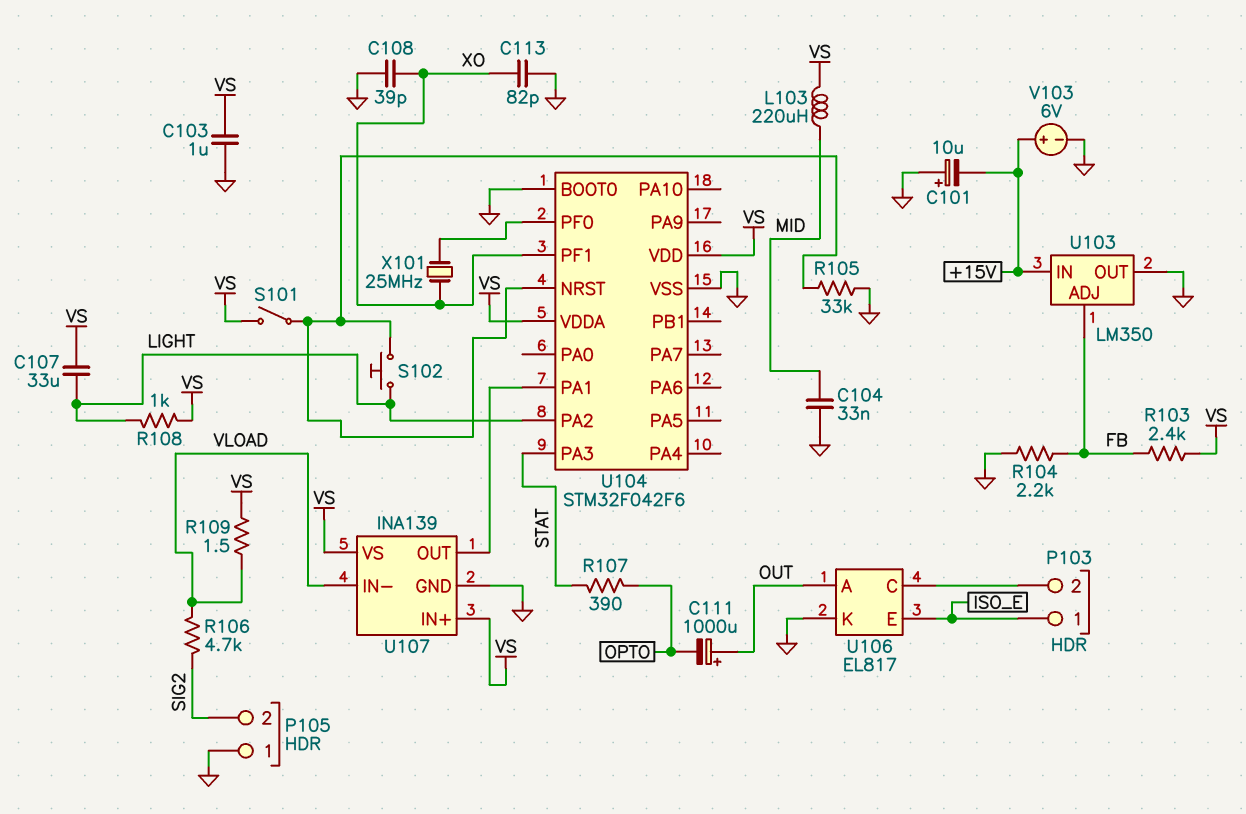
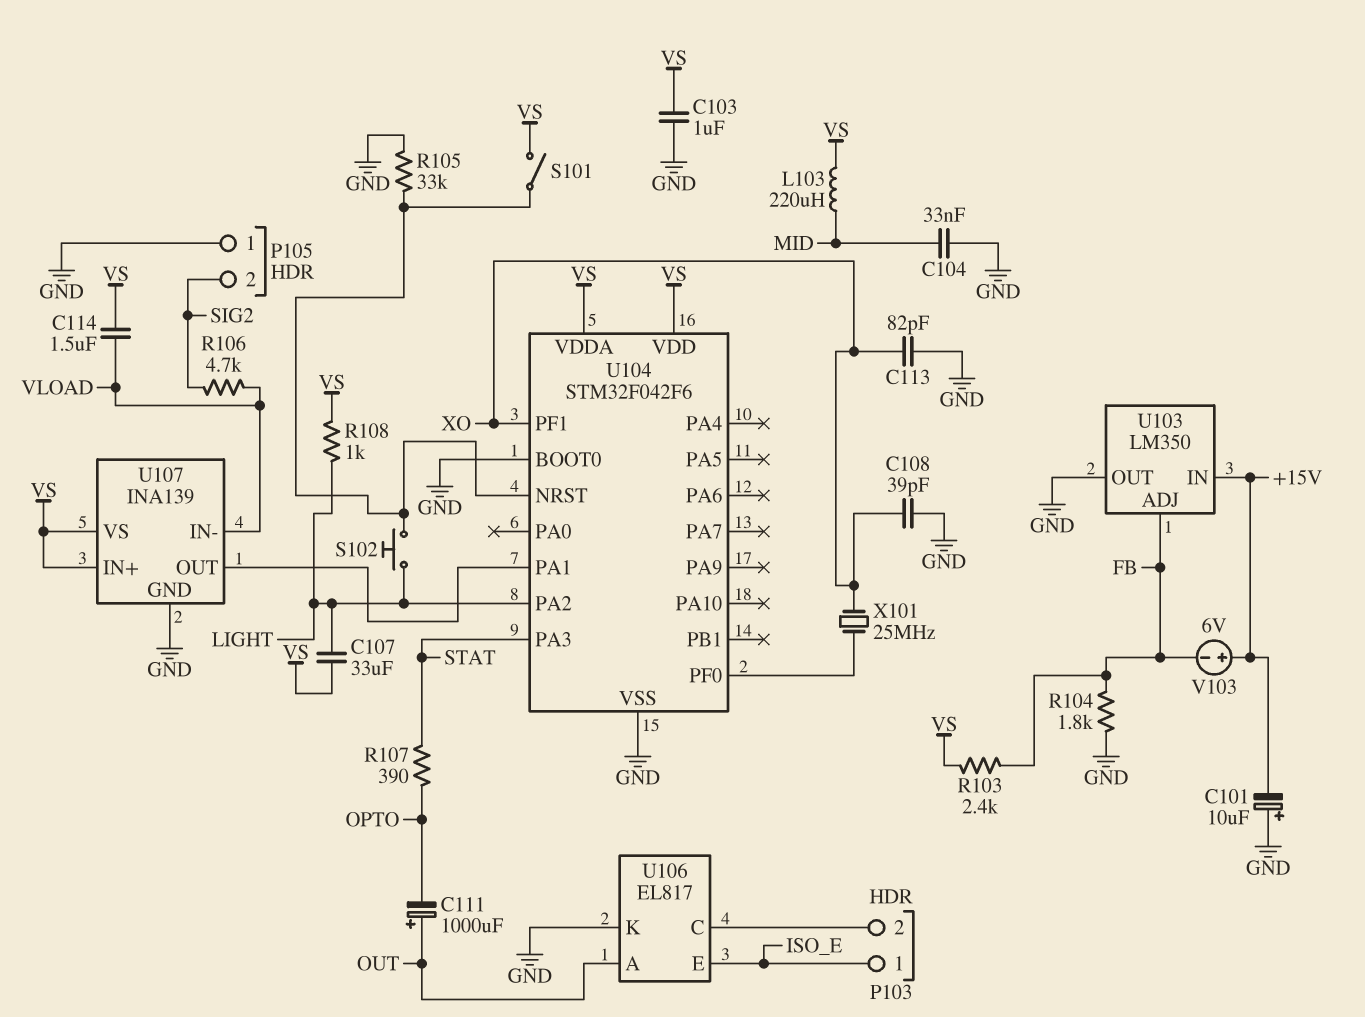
C114: none -> 1.5uF (VLOAD, VS)
R104: 2.2k (FB, GND) -> 1.8k (FB, GND)
R109: 1.5 (VLOAD, VS) -> none
V103: 6V (plus +15V, minus GND) -> 6V (plus +15V, minus FB)

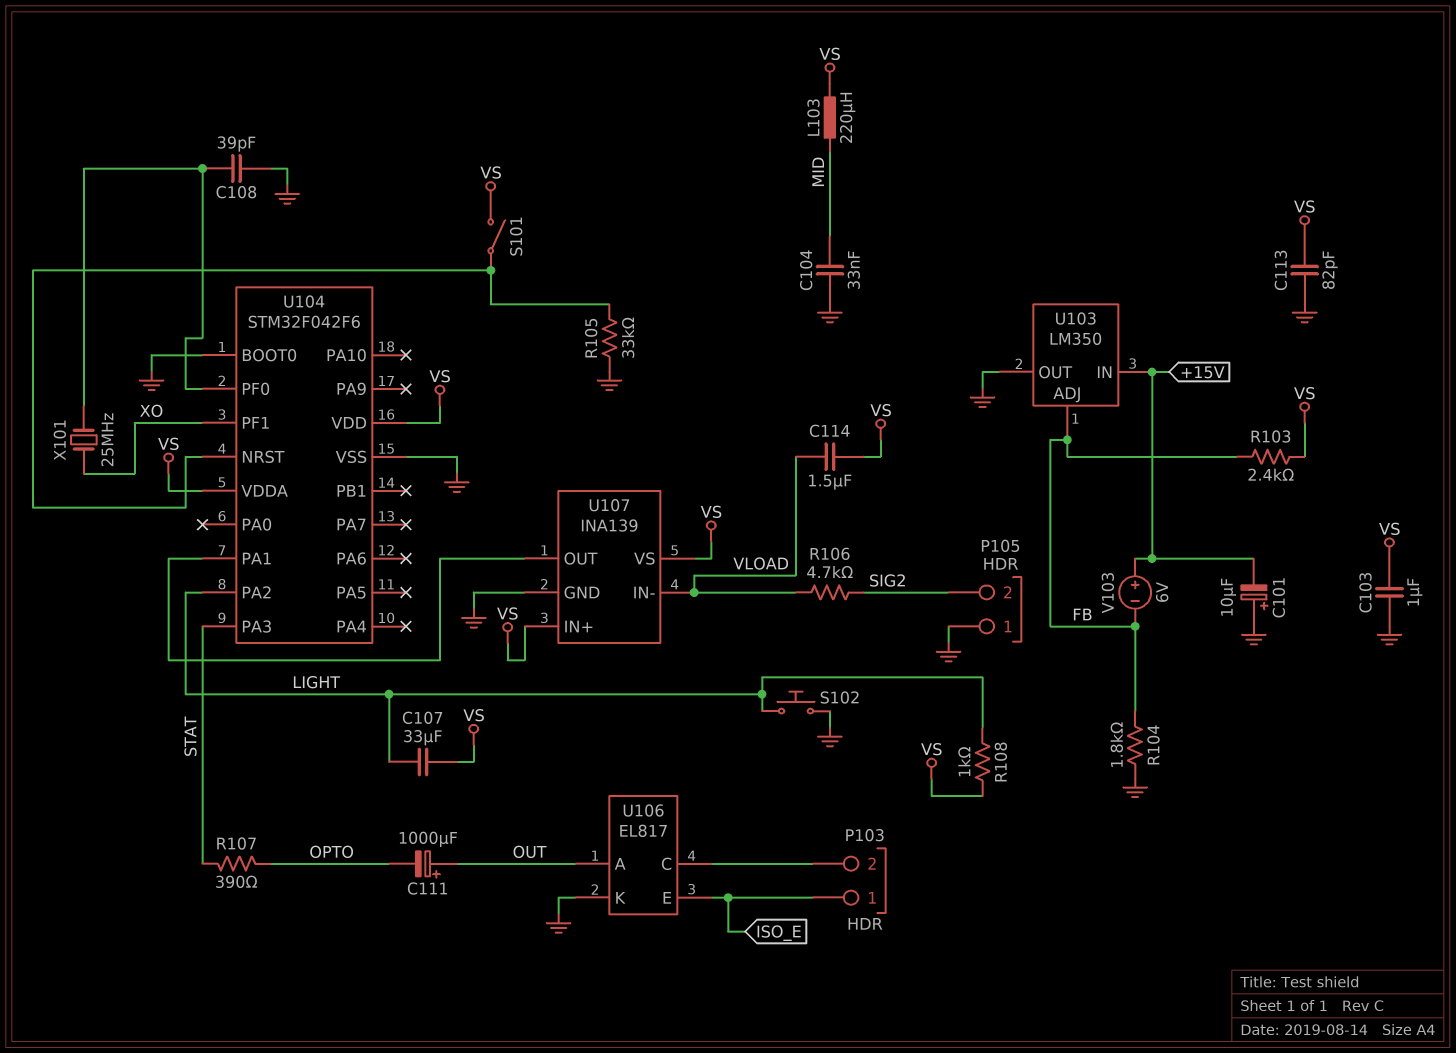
C108: 39pF (GND, XO) -> 39pF (GND, U104/PF0)
C113: 82pF (GND, XO) -> 82pF (GND, VS)
S102: button (LIGHT, U104/NRST) -> button (GND, LIGHT)

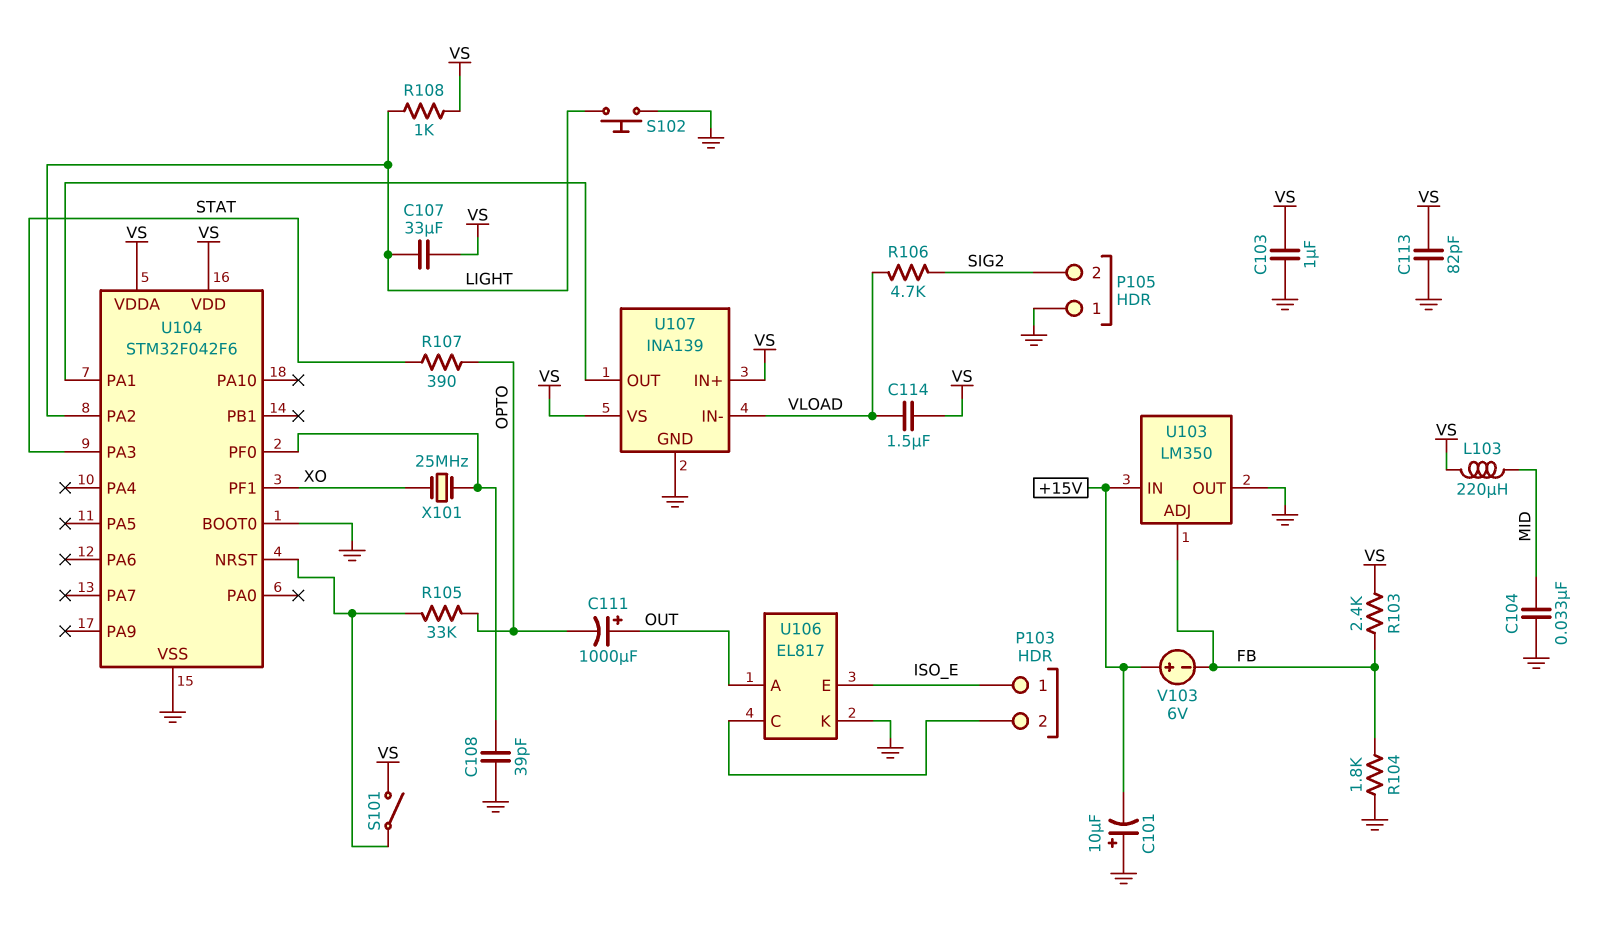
R105: 33k (GND, U104/NRST) -> 33k (OPTO, U104/NRST)

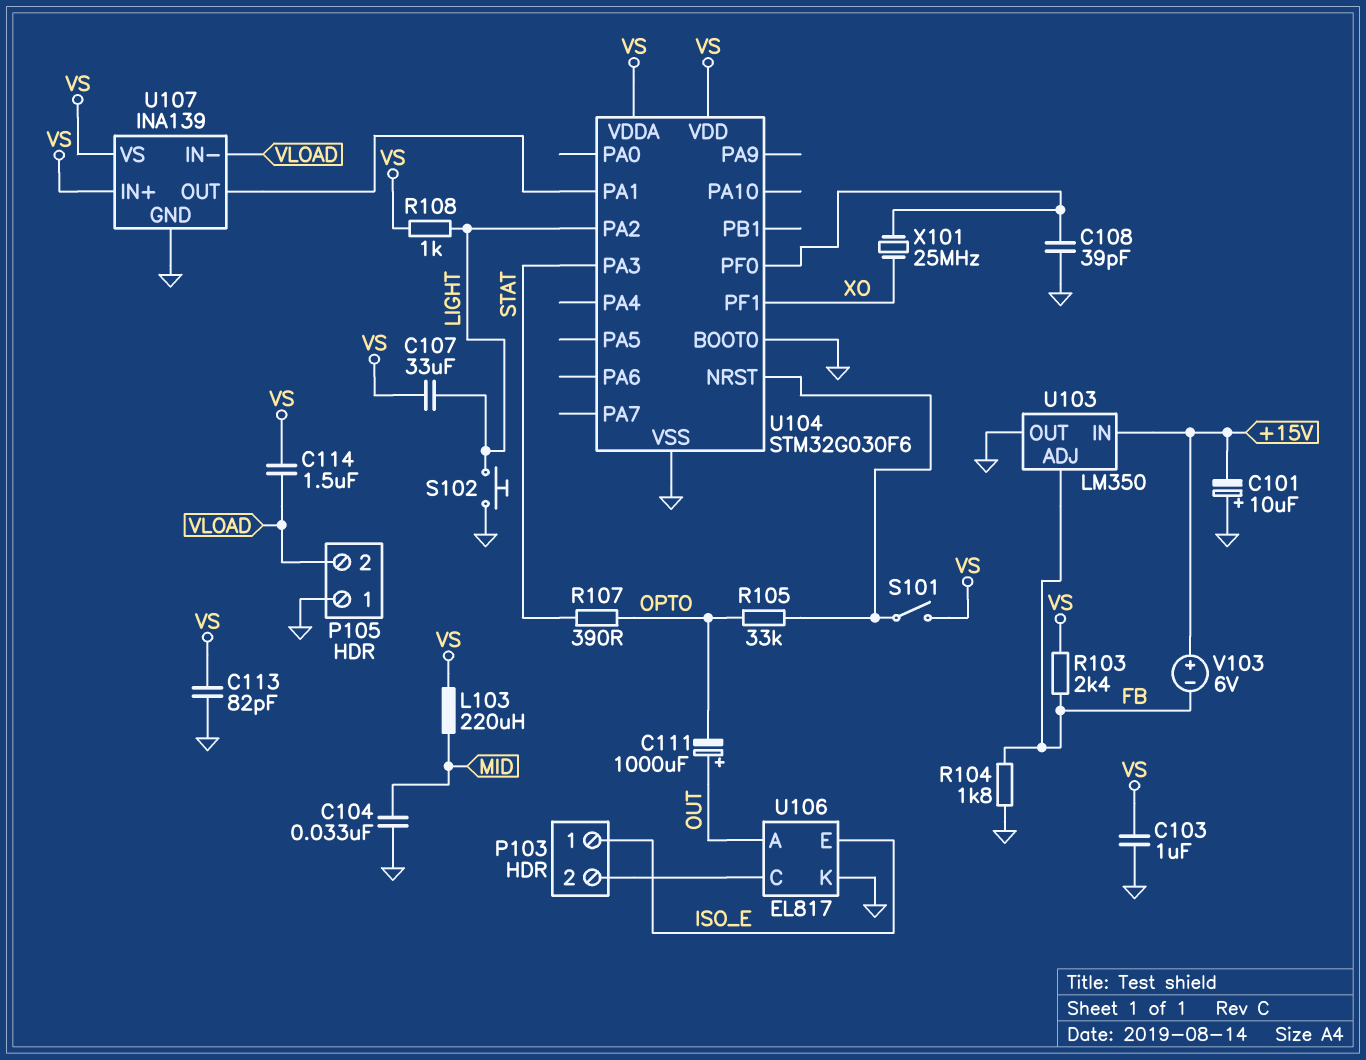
P105 pin 2: SIG2 -> VLOAD
R106: 4.7k (SIG2, VLOAD) -> none
U104: STM32F042F6 -> STM32G030F6

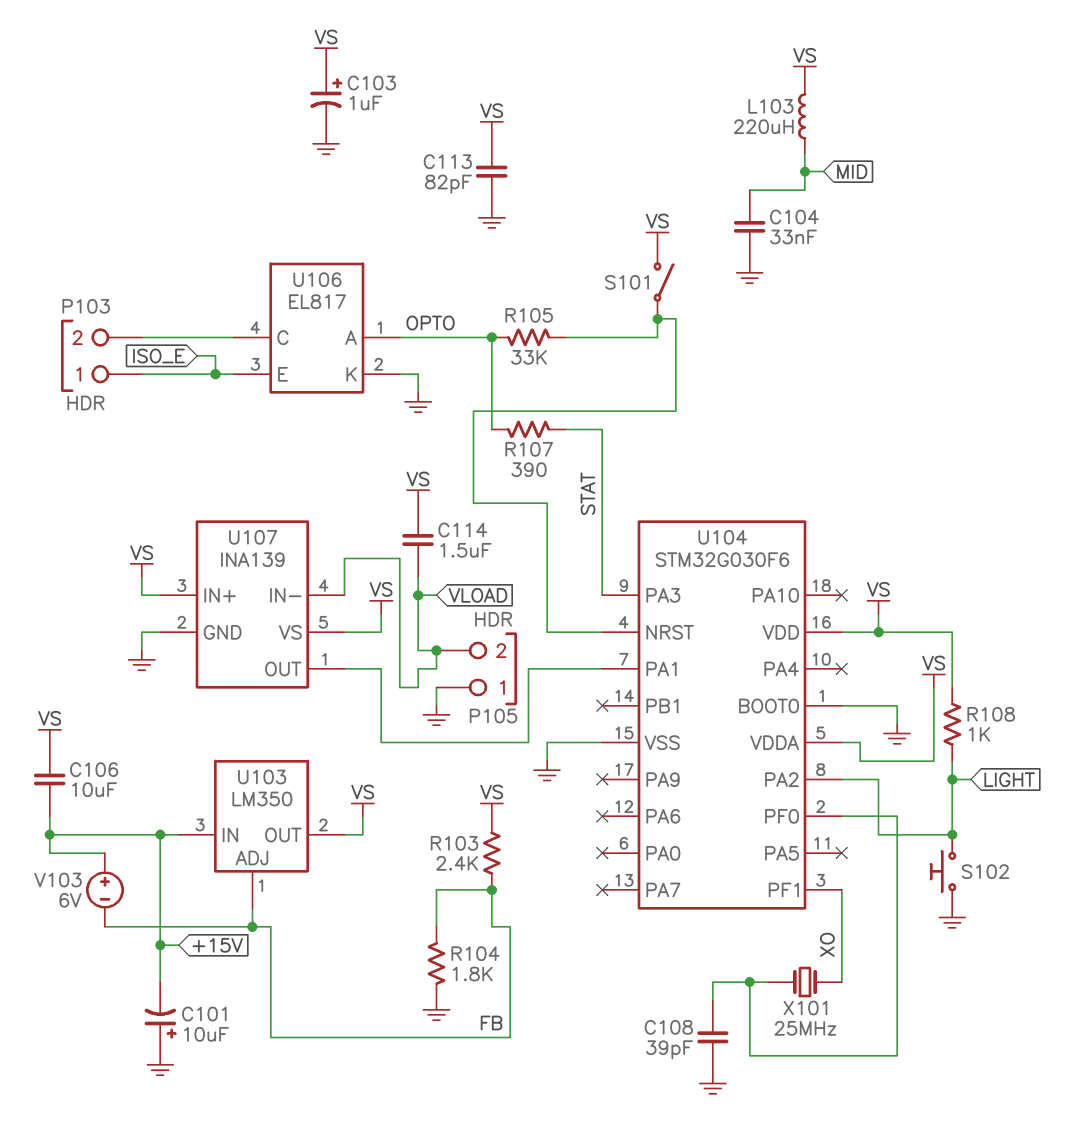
C103: 1uF (GND, VS) -> 1uF (plus VS, minus GND)
C106: none -> 10uF (+15V, VS)
C107: 33uF (LIGHT, VS) -> none
C111: 1000uF (plus OUT, minus OPTO) -> none
U103 pin OUT: GND -> VS
U106 pin A: OUT -> OPTO

